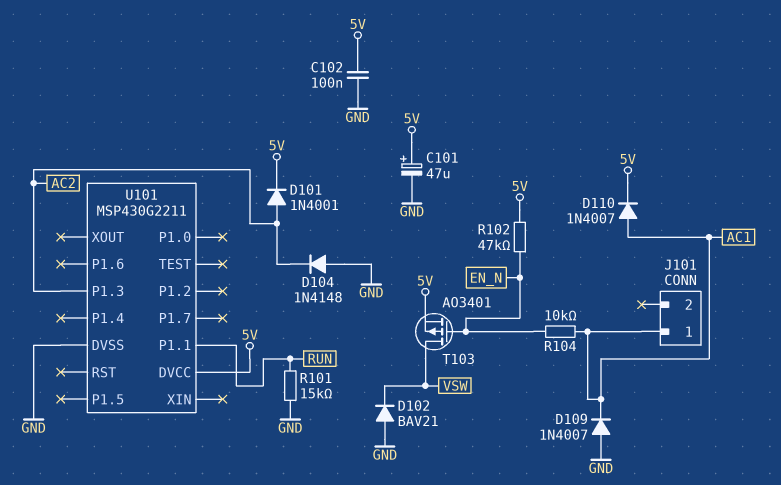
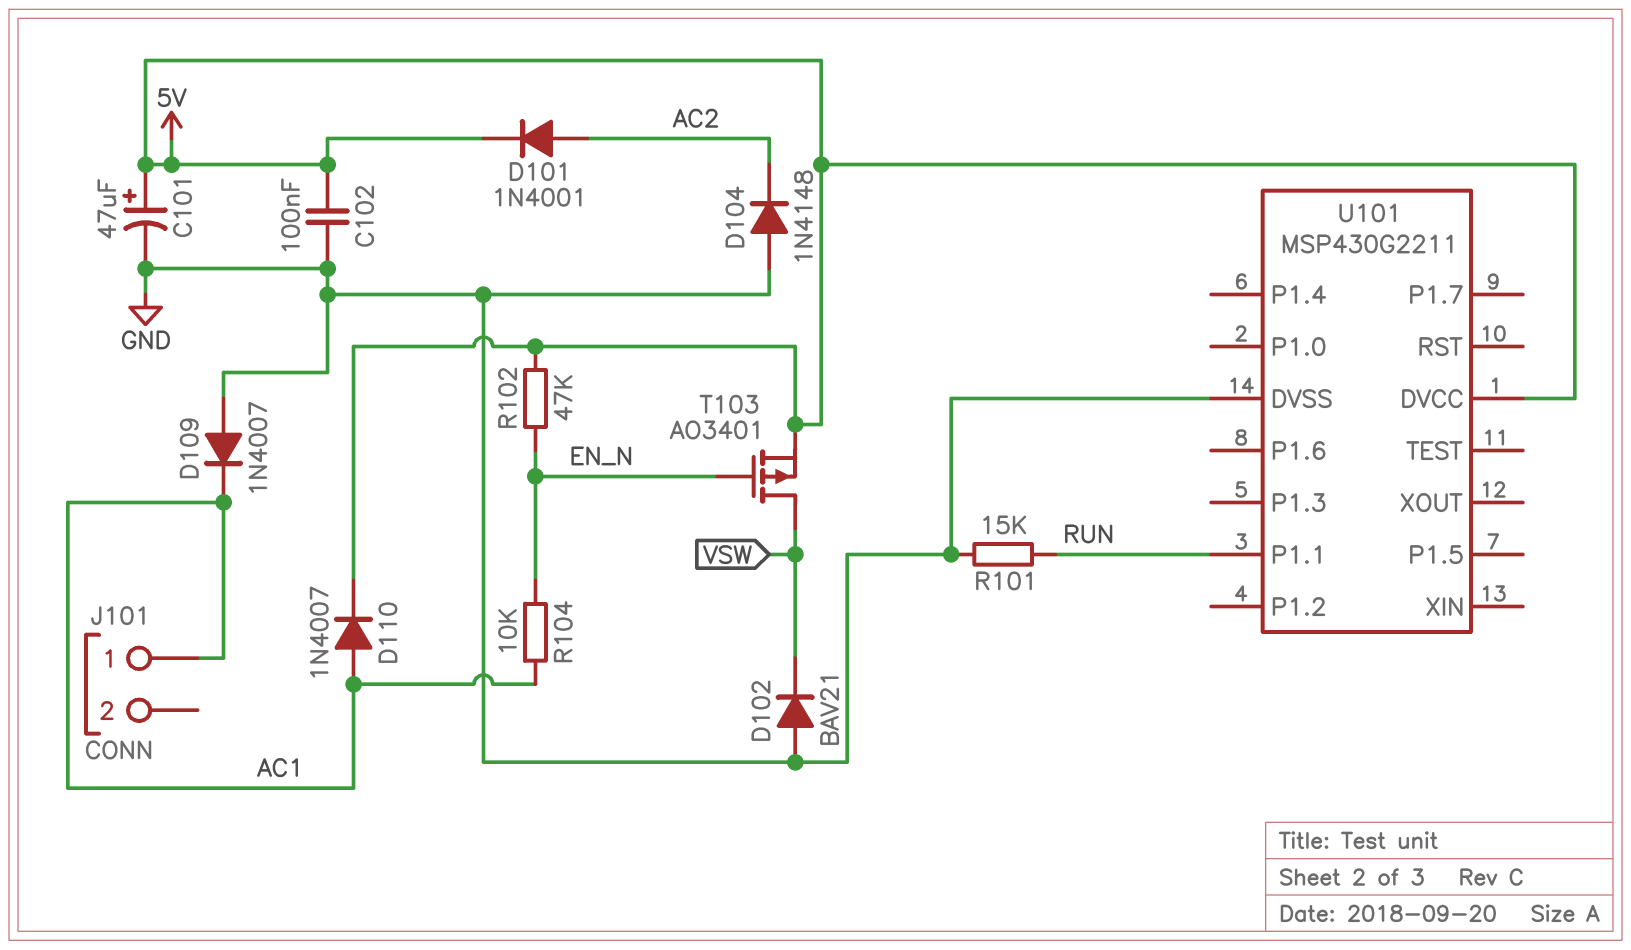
U101 pin P1.3: AC2 -> none

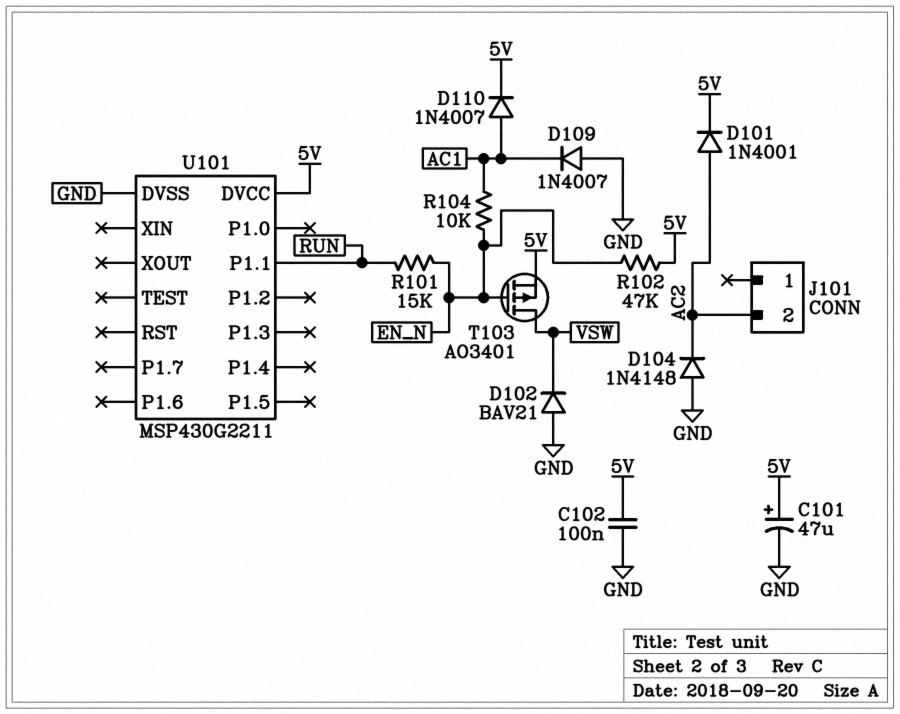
J101 pin 1: AC1 -> none
J101 pin 2: none -> AC2
R101: 15k (GND, RUN) -> 15k (EN_N, RUN)

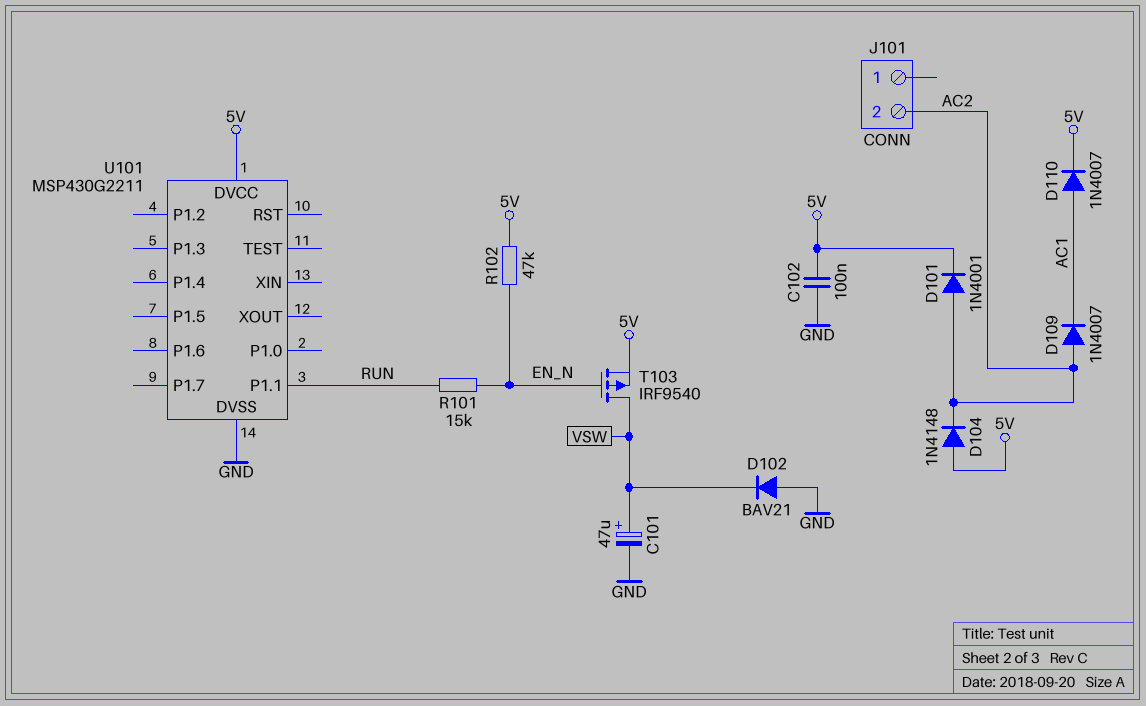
C101: 47uF (plus 5V, minus GND) -> 47uF (plus VSW, minus GND)
D104: diode 1N4148 (A GND, K AC2) -> diode 1N4148 (A 5V, K AC2)
D109: diode 1N4007 (A GND, K AC1) -> diode 1N4007 (A AC2, K AC1)
R104: 10k (AC1, EN_N) -> none
T103: PMOS AO3401 (G EN_N, D VSW, S 5V) -> PMOS IRF9540 (G EN_N, D VSW, S 5V)

